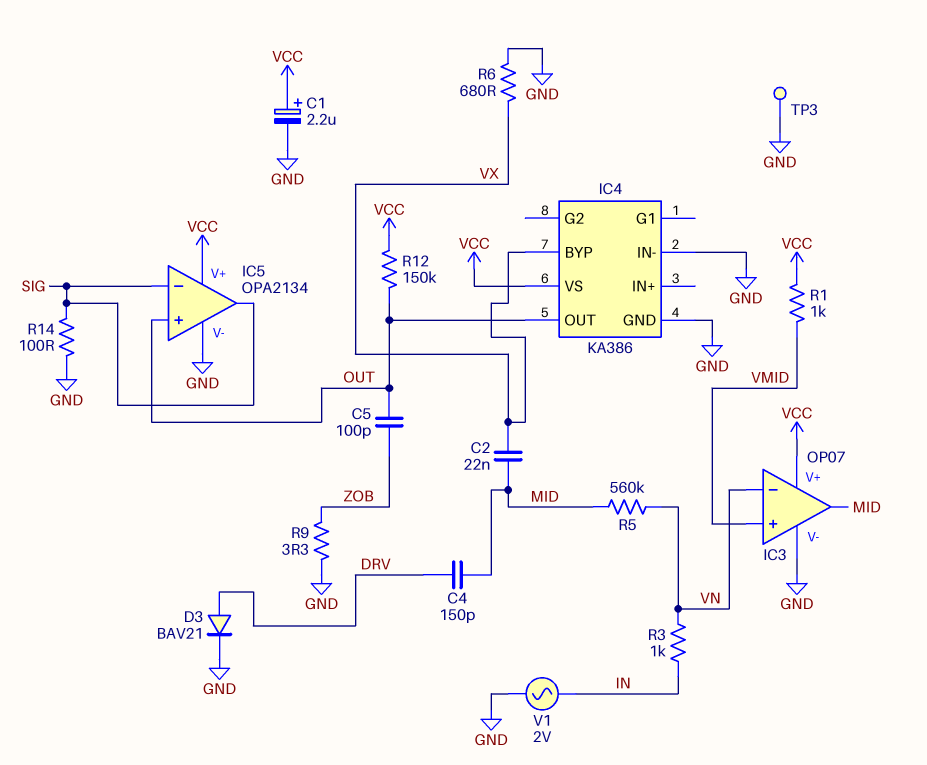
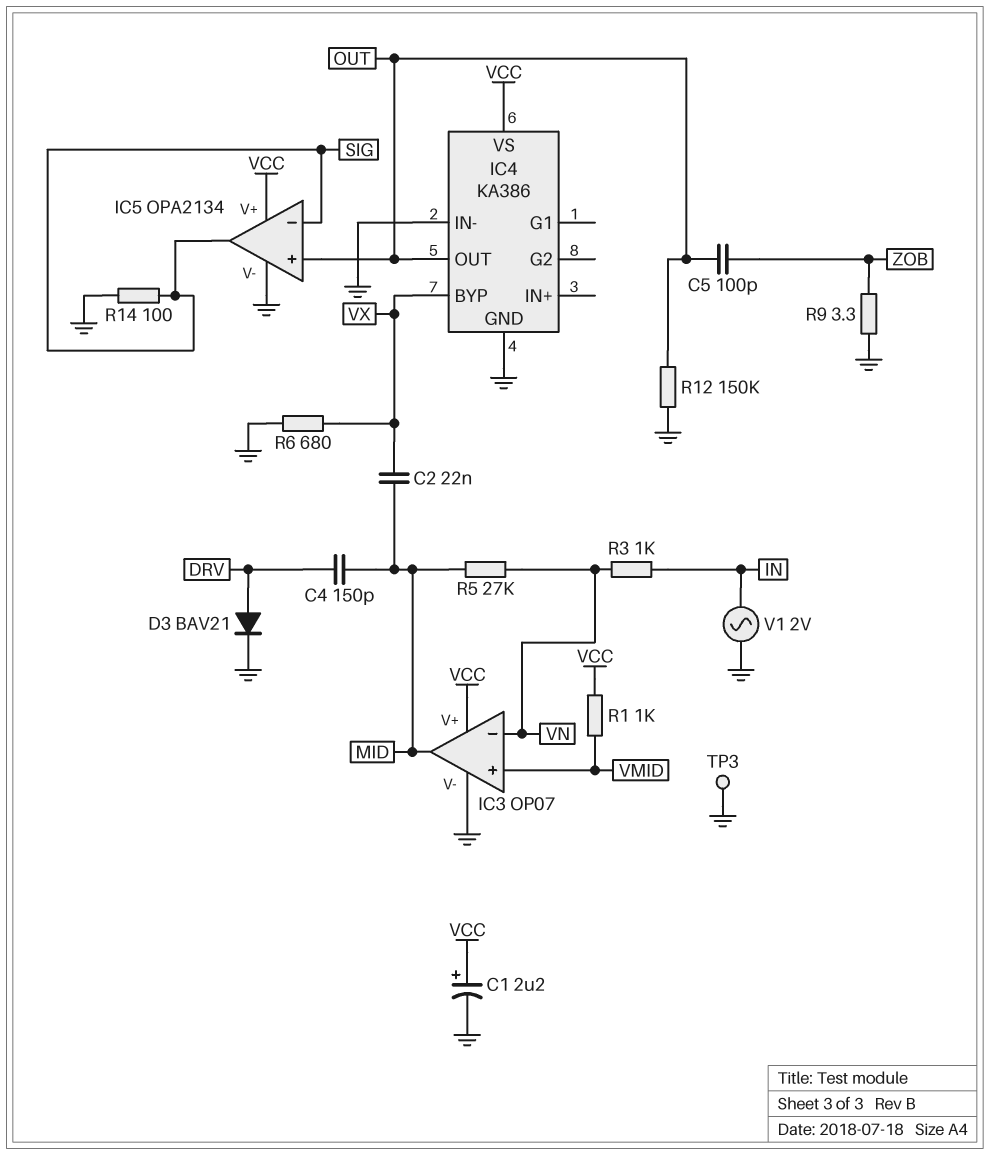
R5: 560k (MID, VN) -> 27k (MID, VN)
R12: 150k (OUT, VCC) -> 150k (GND, OUT)

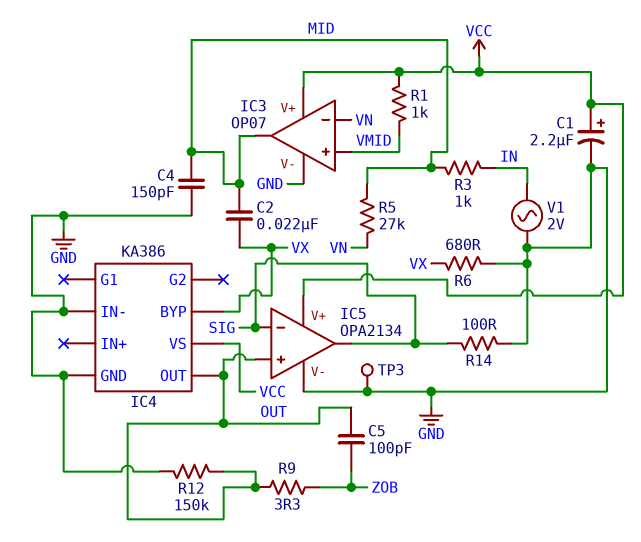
C4: 150pF (DRV, MID) -> 150pF (GND, MID)
D3: diode BAV21 (A DRV, K GND) -> none
R3: 1k (IN, VN) -> 1k (IN, MID)
R9: 3.3 (GND, ZOB) -> 3.3 (OUT, ZOB)

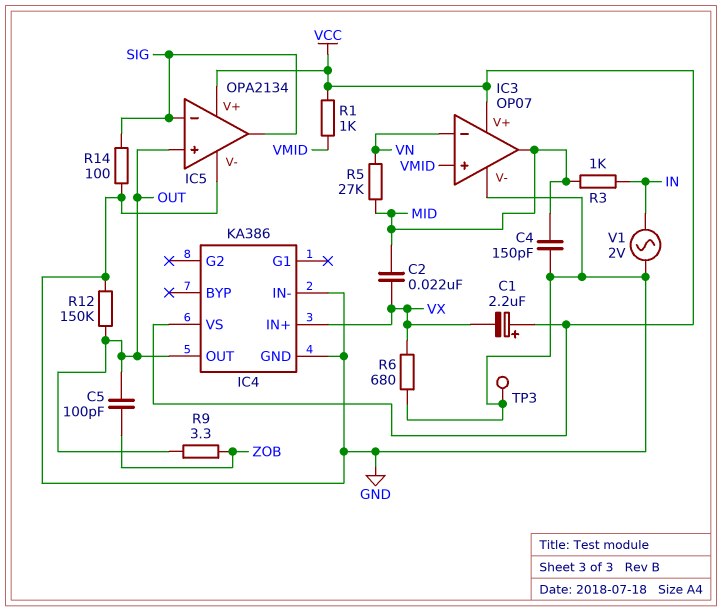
C1: 2.2uF (plus VCC, minus GND) -> 2.2uF (plus VCC, minus VX)
IC4 pin BYP: VX -> none
IC4 pin IN+: none -> VX

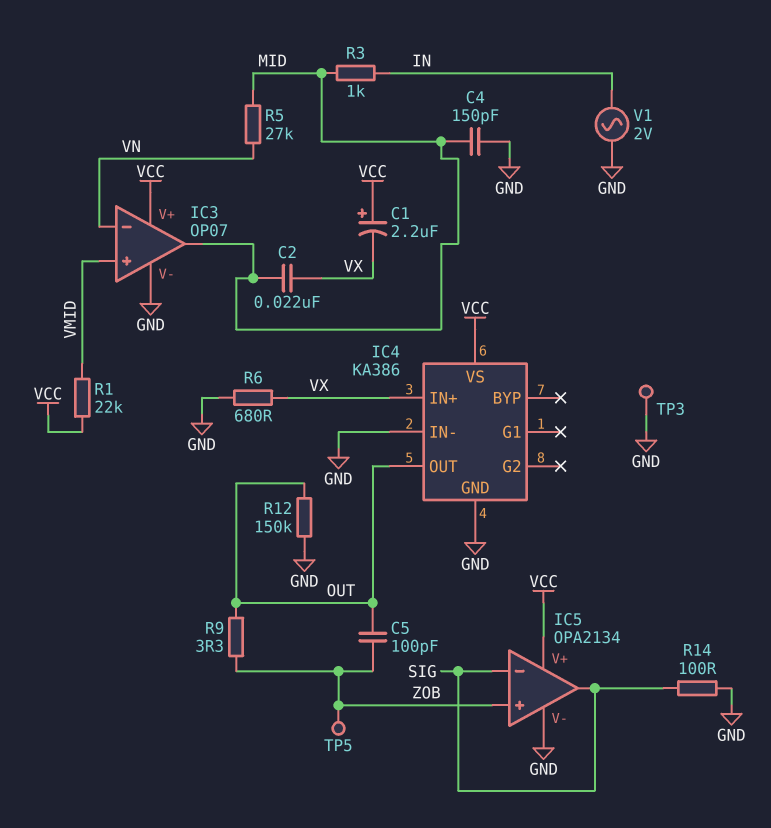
IC5 pin in+: OUT -> ZOB
R1: 1k (VCC, VMID) -> 22k (VCC, VMID)
TP5: none -> test point (ZOB)

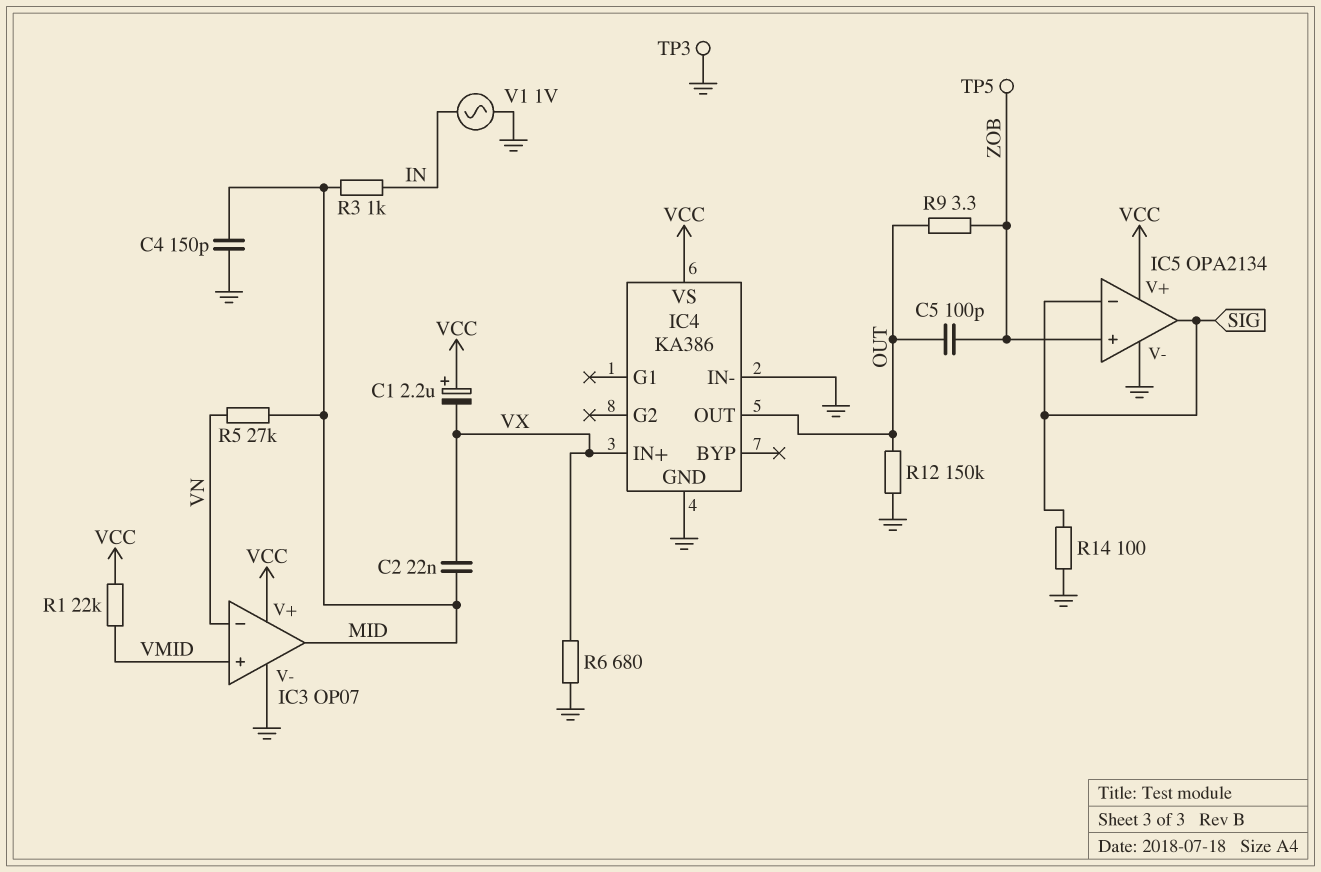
V1: AC 2V (GND, IN) -> AC 1V (GND, IN)

